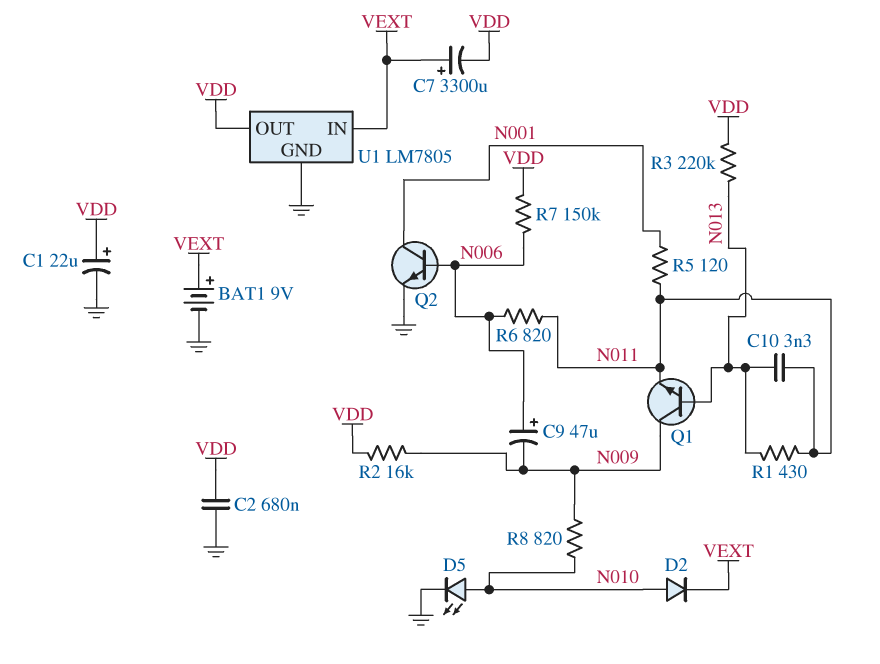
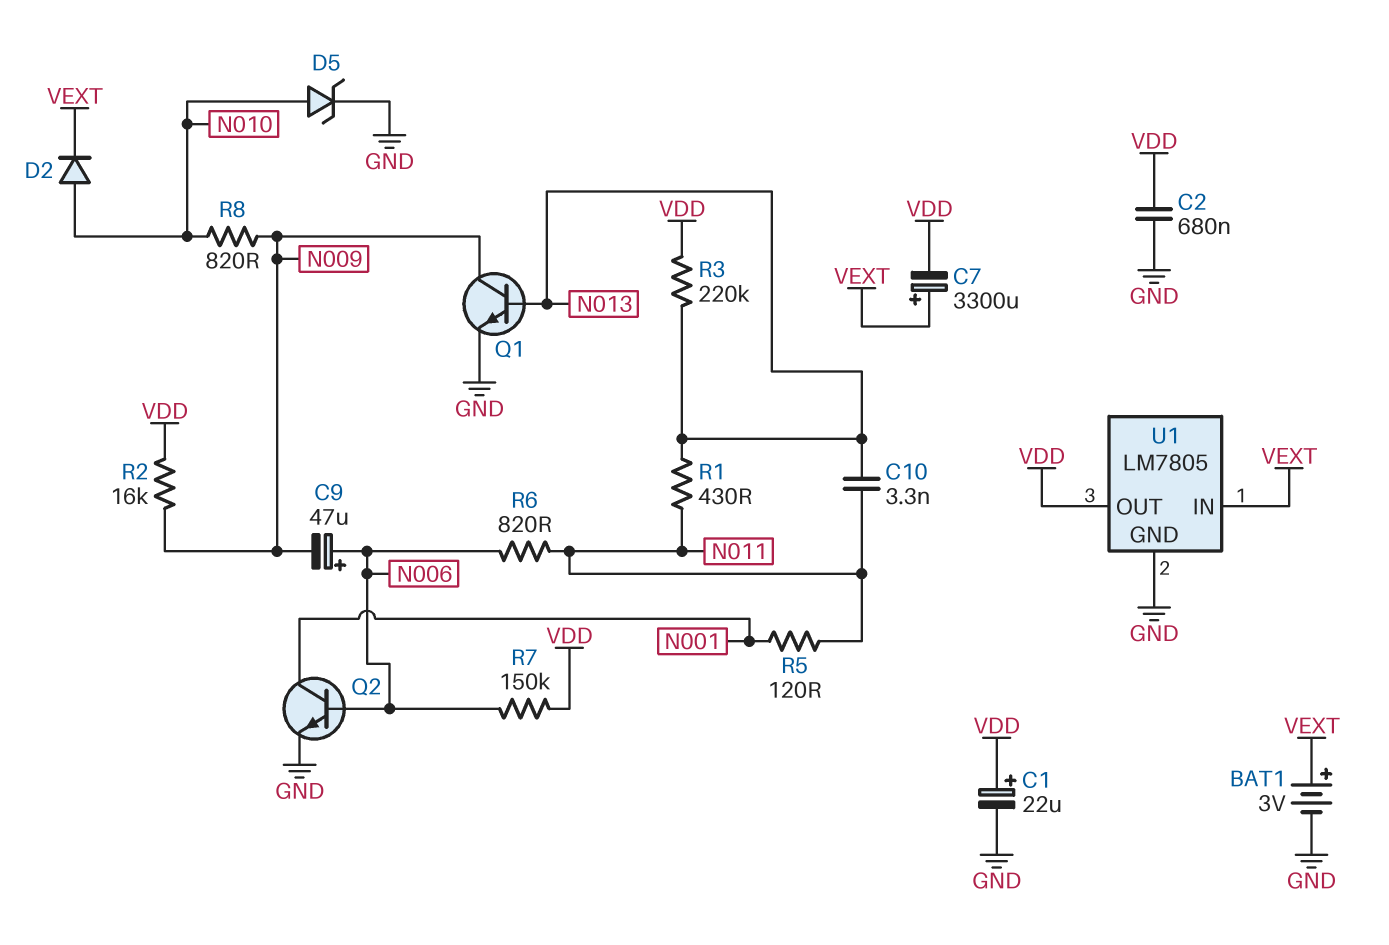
BAT1: 9V (plus VEXT, minus GND) -> 3V (plus VEXT, minus GND)
D5: LED (A N010, K GND) -> zener (A N010, K GND)
Q1: NPN (B N013, C N009, E N011) -> NPN (B N013, C N009, E GND)

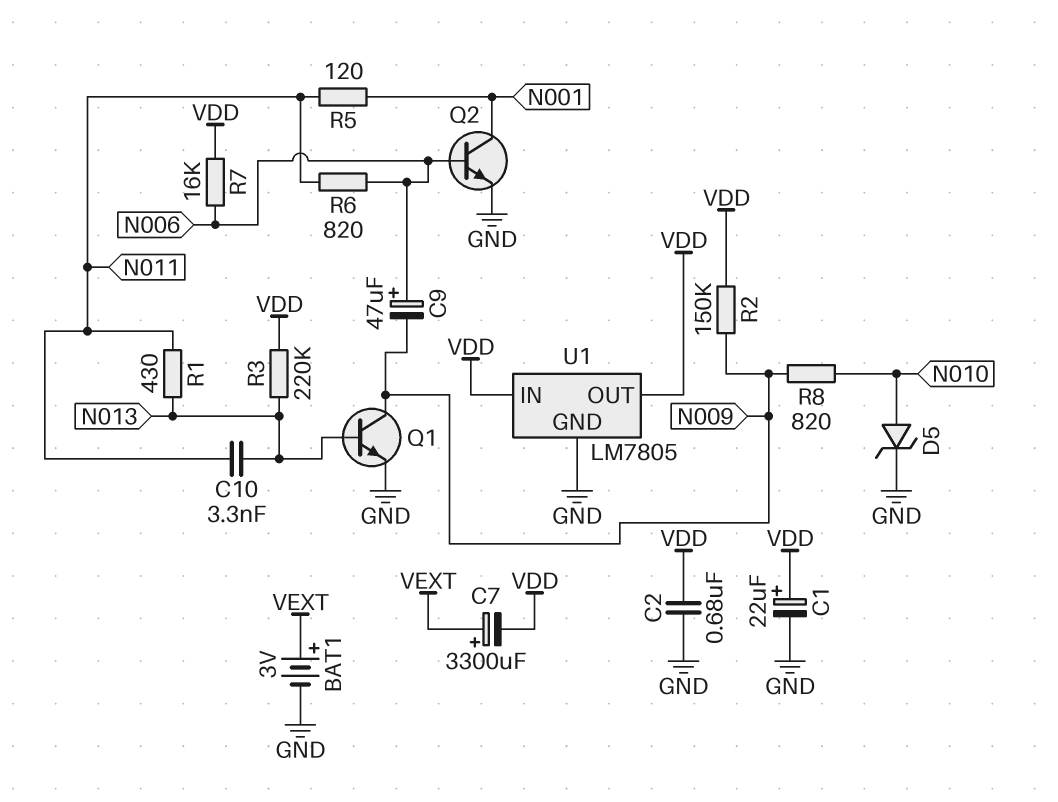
D2: diode (A N010, K VEXT) -> none
R2: 16k (N009, VDD) -> 150k (N009, VDD)
R7: 150k (N006, VDD) -> 16k (N006, VDD)
U1 pin IN: VEXT -> VDD

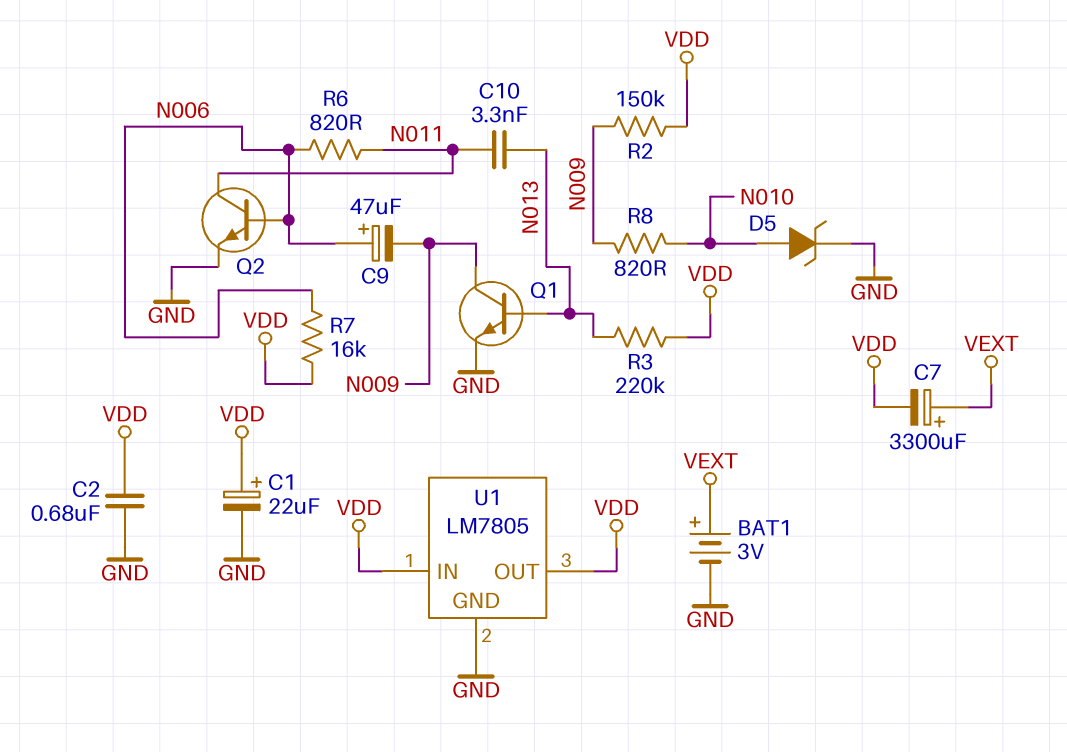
Q2: NPN (B N006, C N001, E GND) -> NPN (B N006, C N011, E GND)
R1: 430 (N011, N013) -> none
R5: 120 (N001, N011) -> none

